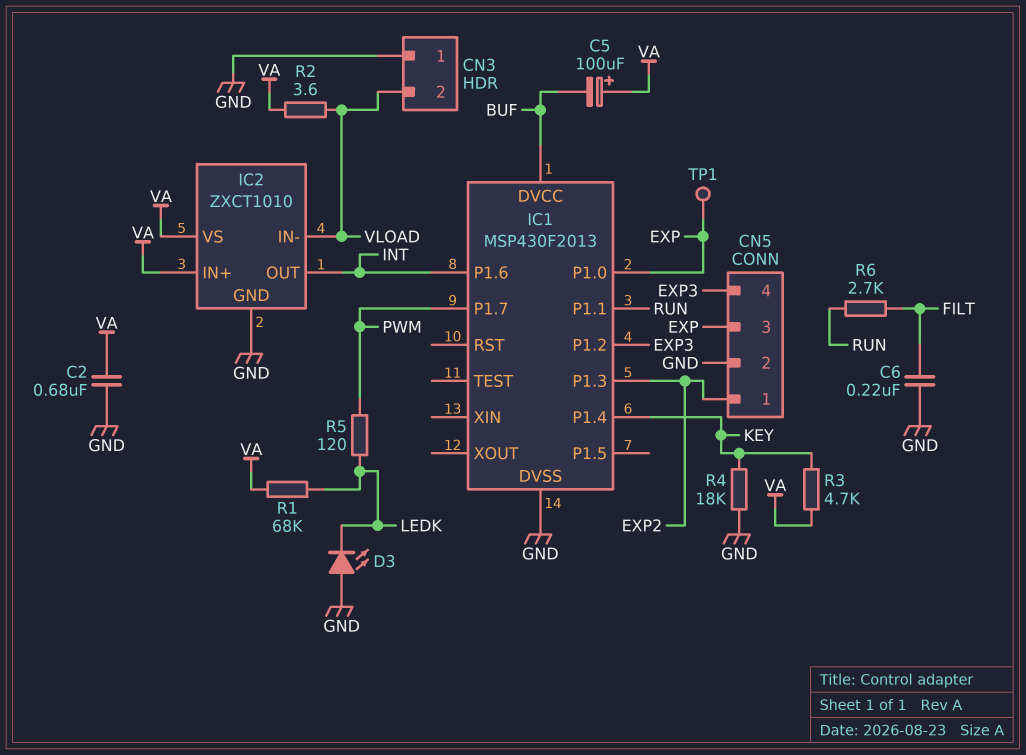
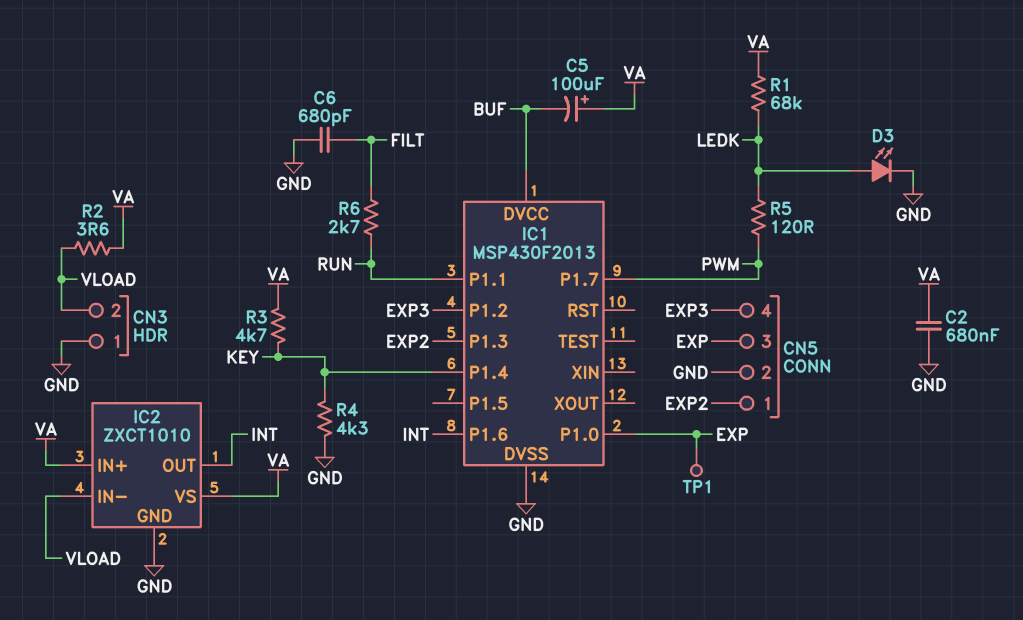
C6: 220nF (FILT, GND) -> 680pF (FILT, GND)
D3: LED (A GND, K LEDK) -> LED (A LEDK, K GND)
R4: 18k (GND, KEY) -> 4.3k (GND, KEY)

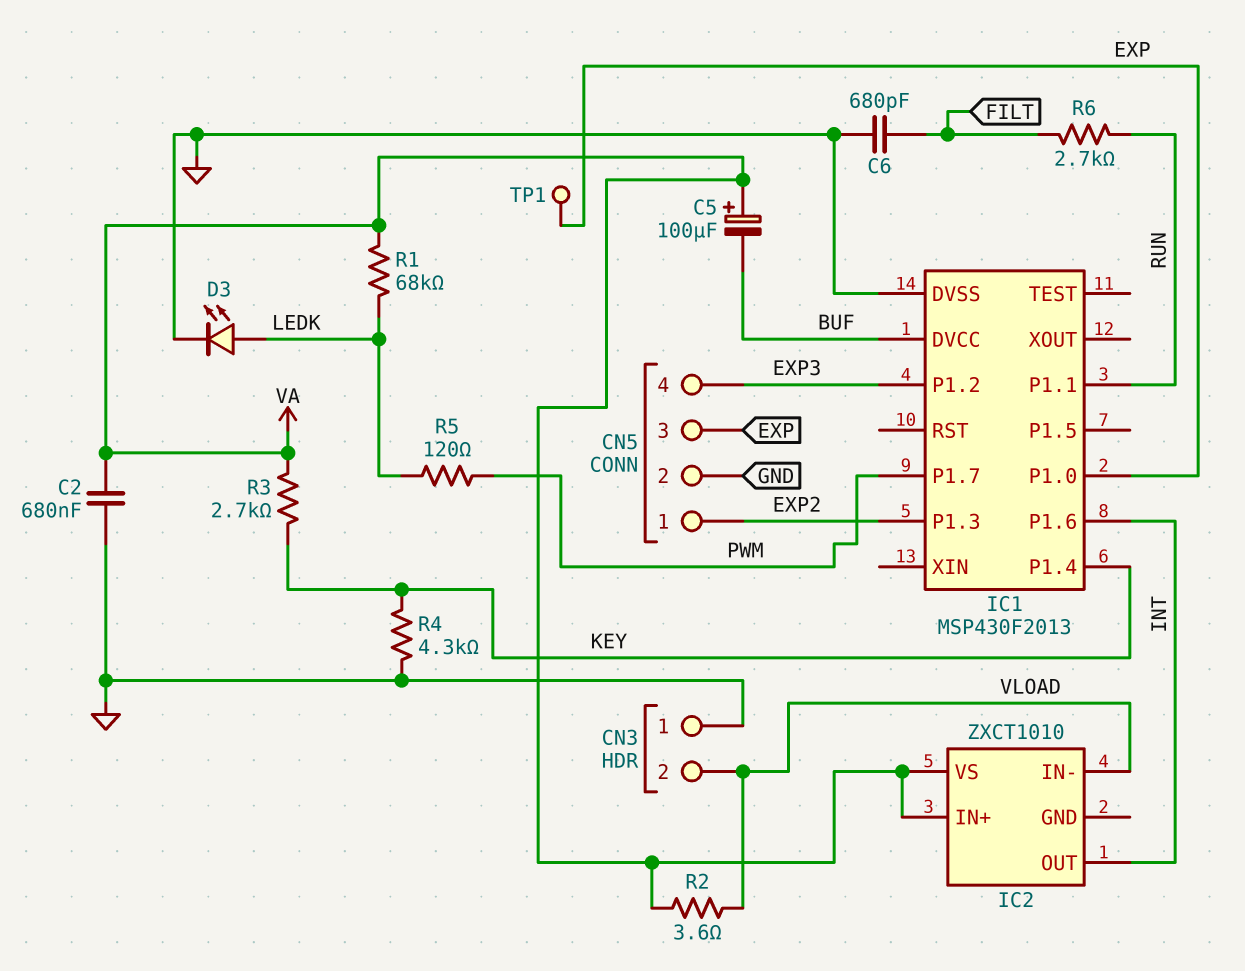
IC2 pin GND: GND -> none
R3: 4.7k (KEY, VA) -> 2.7k (KEY, VA)

